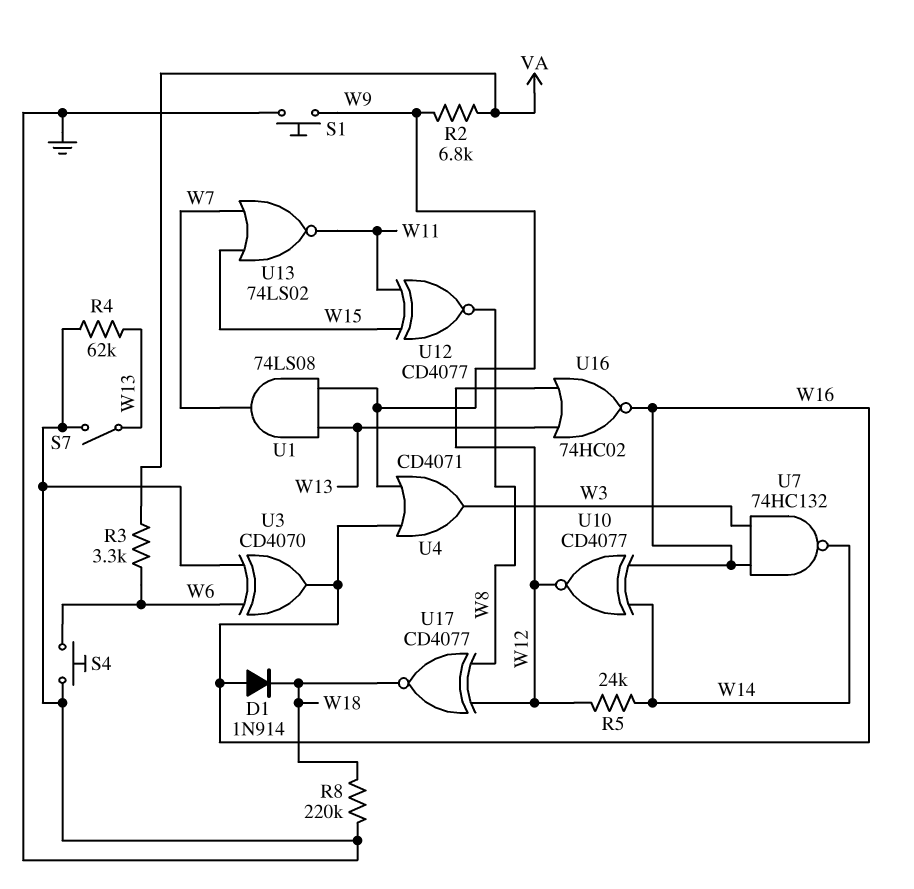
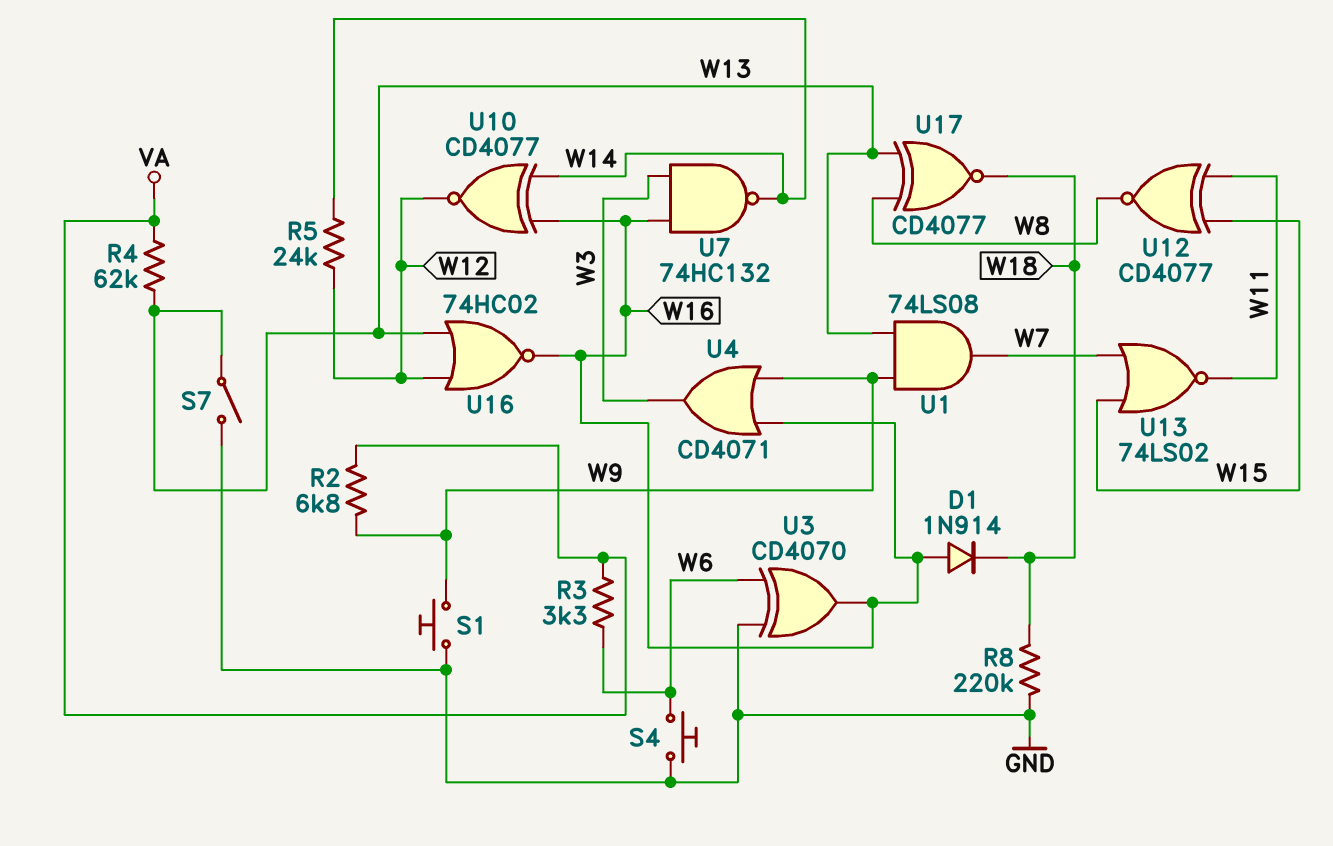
R4: 62k (GND, W13) -> 62k (VA, W13)
U17: XNOR CD4077 (in W8, in W12, out W18) -> XNOR CD4077 (in W8, in W13, out W18)

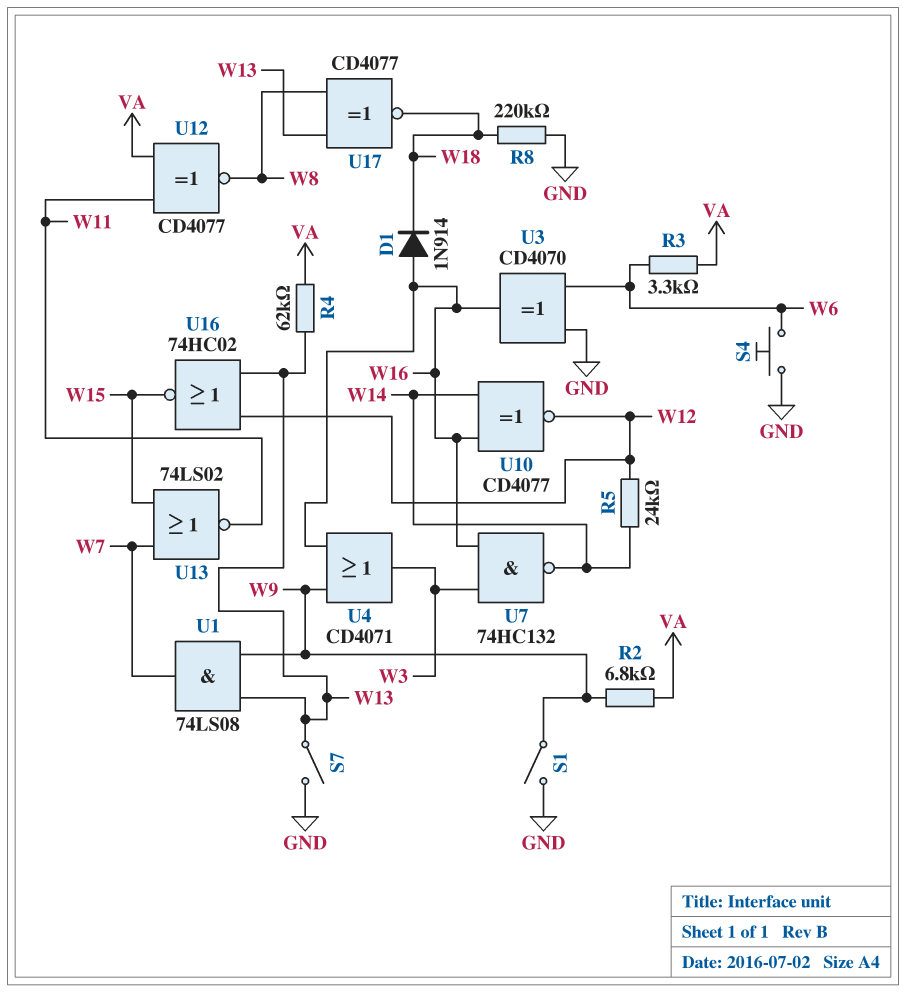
S1: button (GND, W9) -> switch (GND, W9)
U12: XNOR CD4077 (in W11, in W15, out W8) -> XNOR CD4077 (in VA, in W11, out W8)
U16: NOR 74HC02 (in W12, in W13, out W16) -> NOR 74HC02 (in W12, in W13, out W15)

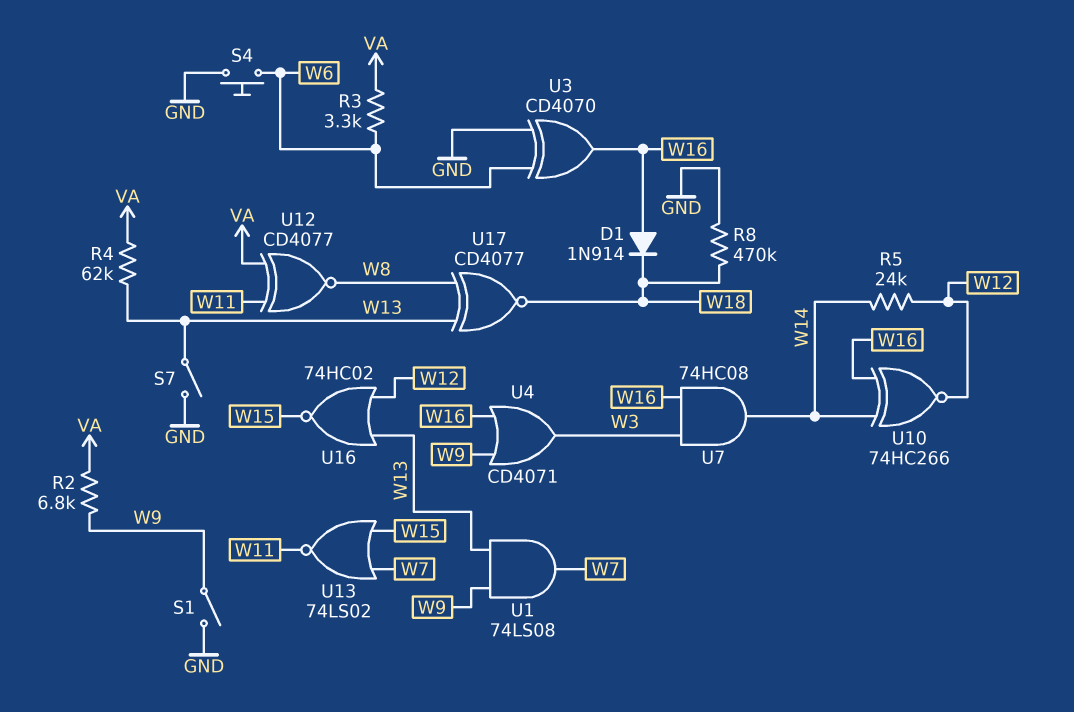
R8: 220k (GND, W18) -> 470k (GND, W18)
U7: NAND 74HC132 (in W3, in W16, out W14) -> AND 74HC08 (in W3, in W16, out W14)
U10: XNOR CD4077 (in W14, in W16, out W12) -> XNOR 74HC266 (in W14, in W16, out W12)

